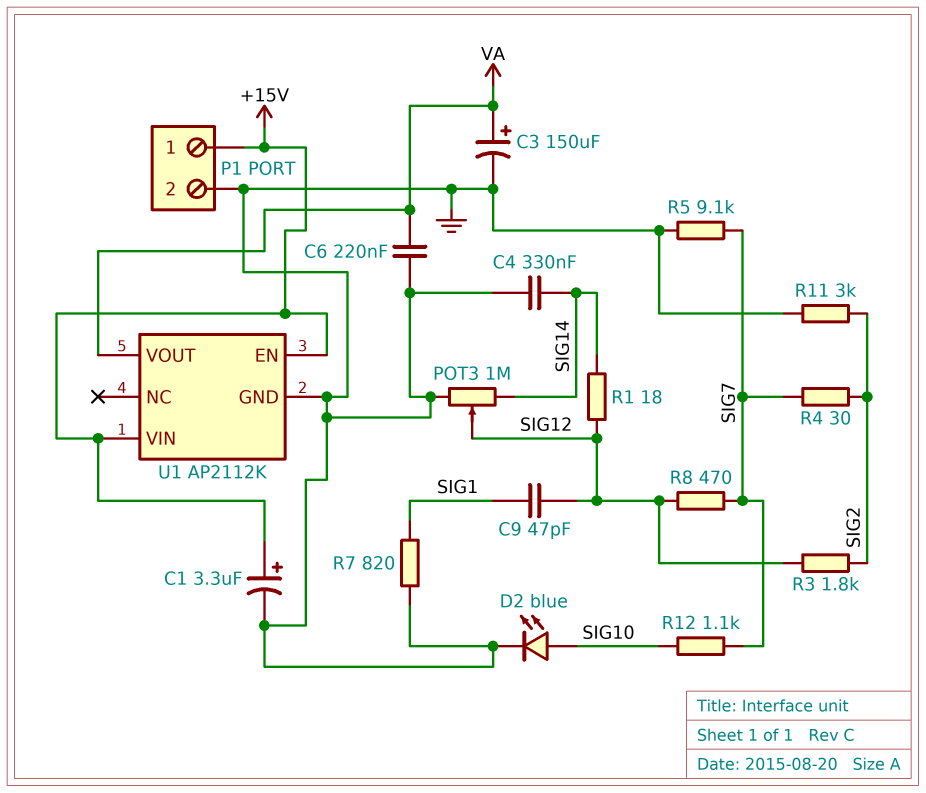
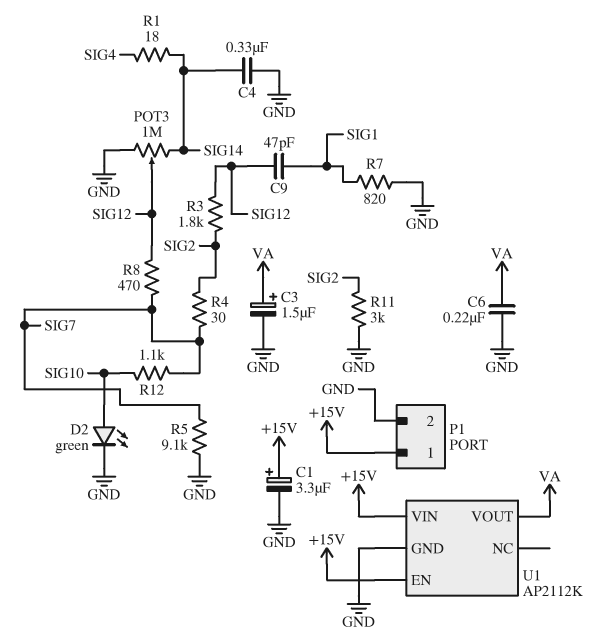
C3: 150uF (plus VA, minus GND) -> 1.5uF (plus VA, minus GND)
D2: LED blue (A SIG10, K GND) -> LED green (A SIG10, K GND)
R1: 18 (SIG12, SIG14) -> 18 (SIG4, SIG14)

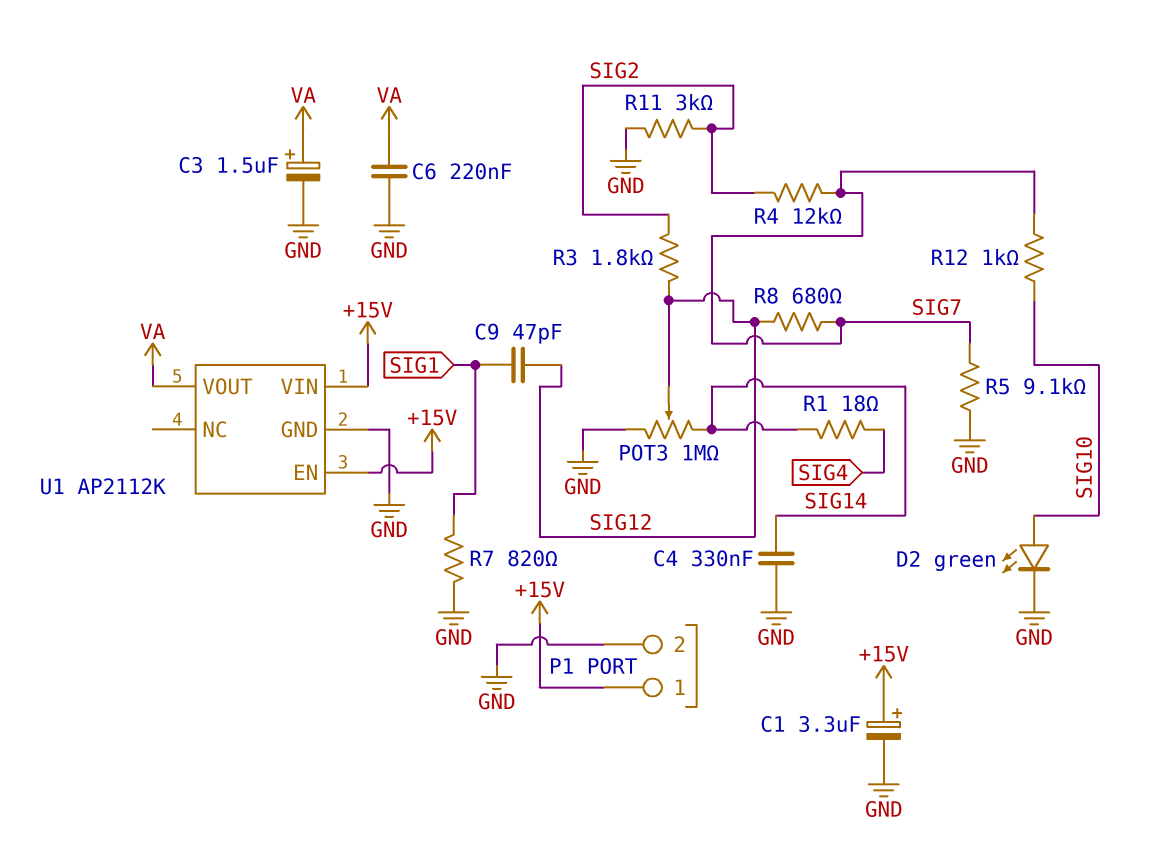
R4: 30 (SIG2, SIG7) -> 12k (SIG2, SIG7)
R8: 470 (SIG7, SIG12) -> 680 (SIG7, SIG12)
R12: 1.1k (SIG7, SIG10) -> 1k (SIG7, SIG10)

